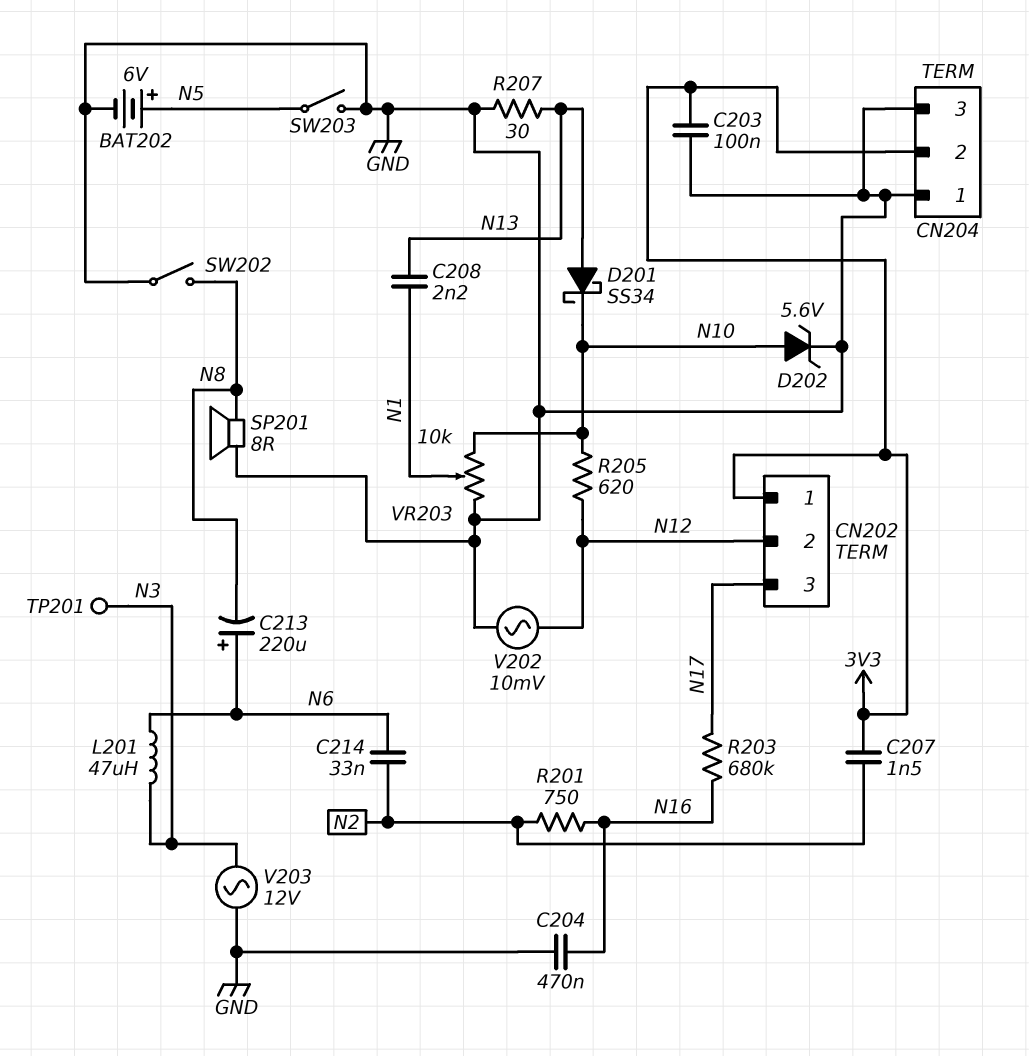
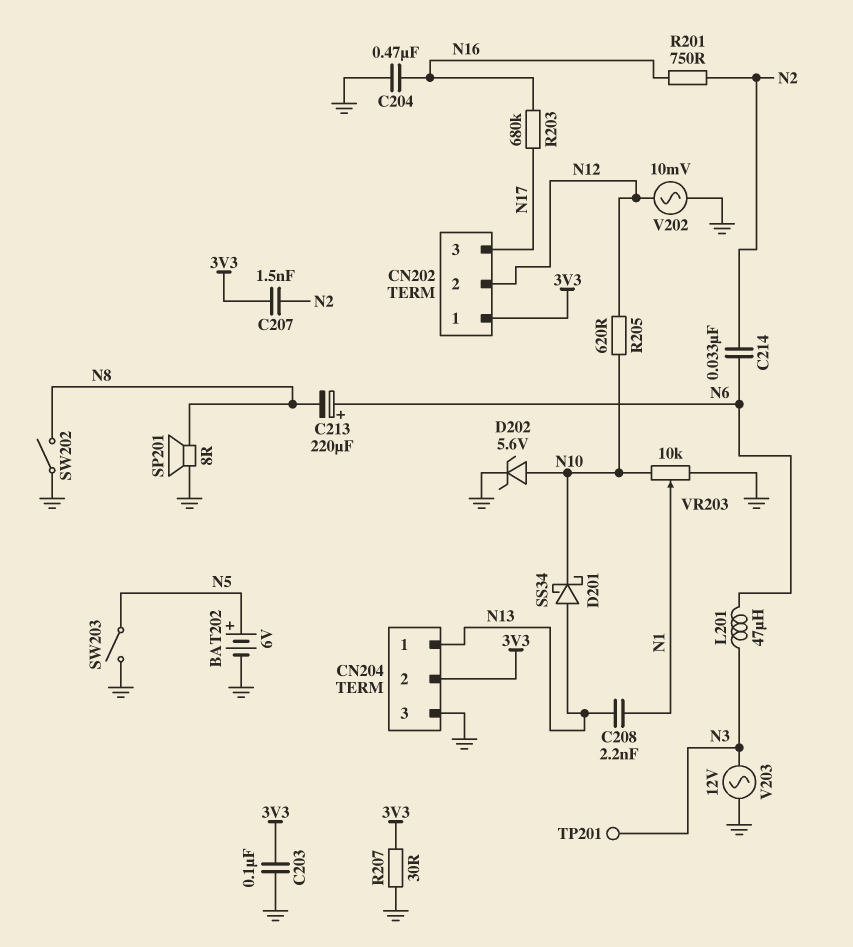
CN204 pin 1: GND -> N13
R207: 30 (GND, N13) -> 30 (3V3, GND)

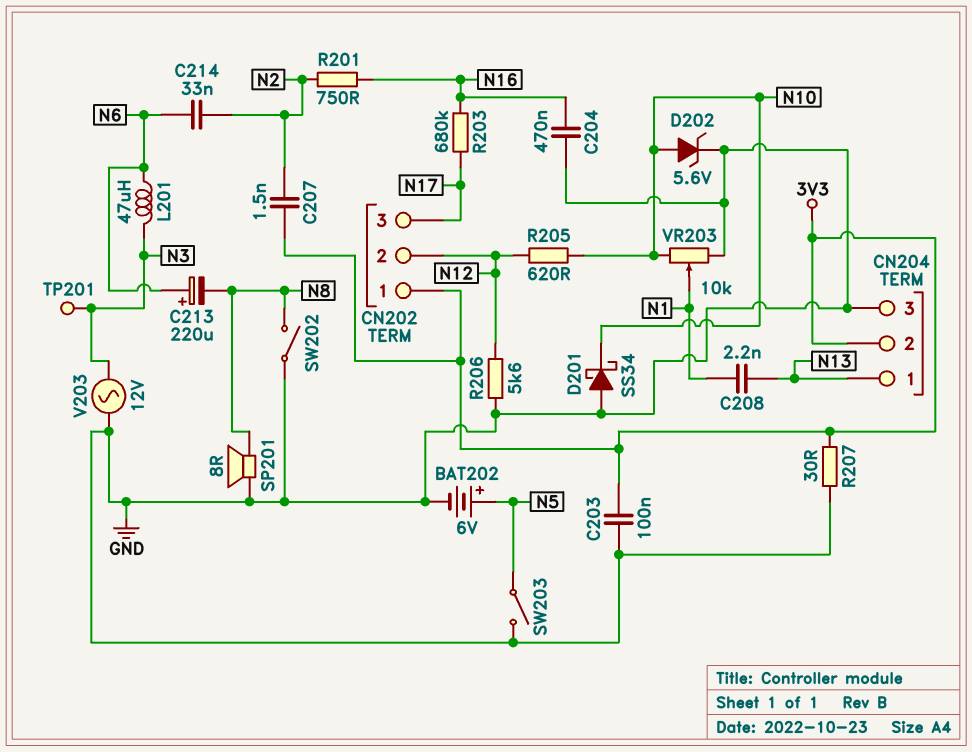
D201: schottky SS34 (A N13, K N10) -> schottky SS34 (A GND, K N10)
R206: none -> 5.6k (GND, N12)
V202: AC 10mV (GND, N12) -> none

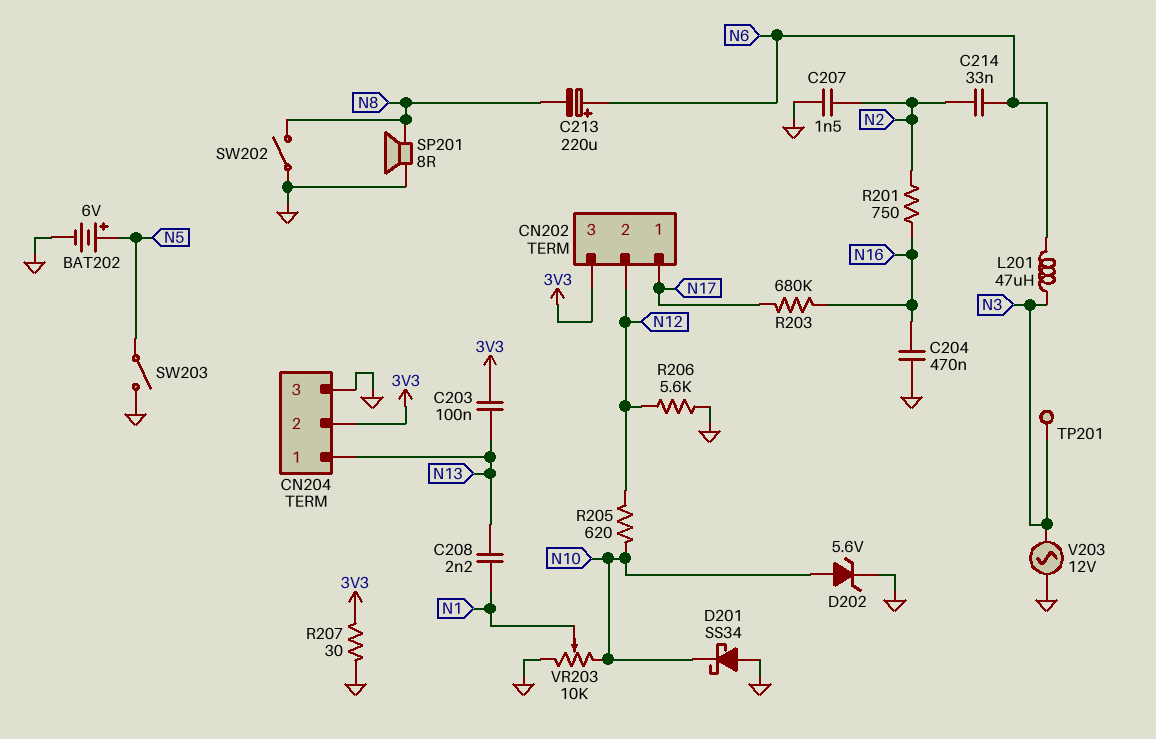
C203: 100nF (3V3, GND) -> 100nF (3V3, N13)
C207: 1.5nF (3V3, N2) -> 1.5nF (GND, N2)
CN202 pin 1: 3V3 -> N17
CN202 pin 3: N17 -> 3V3

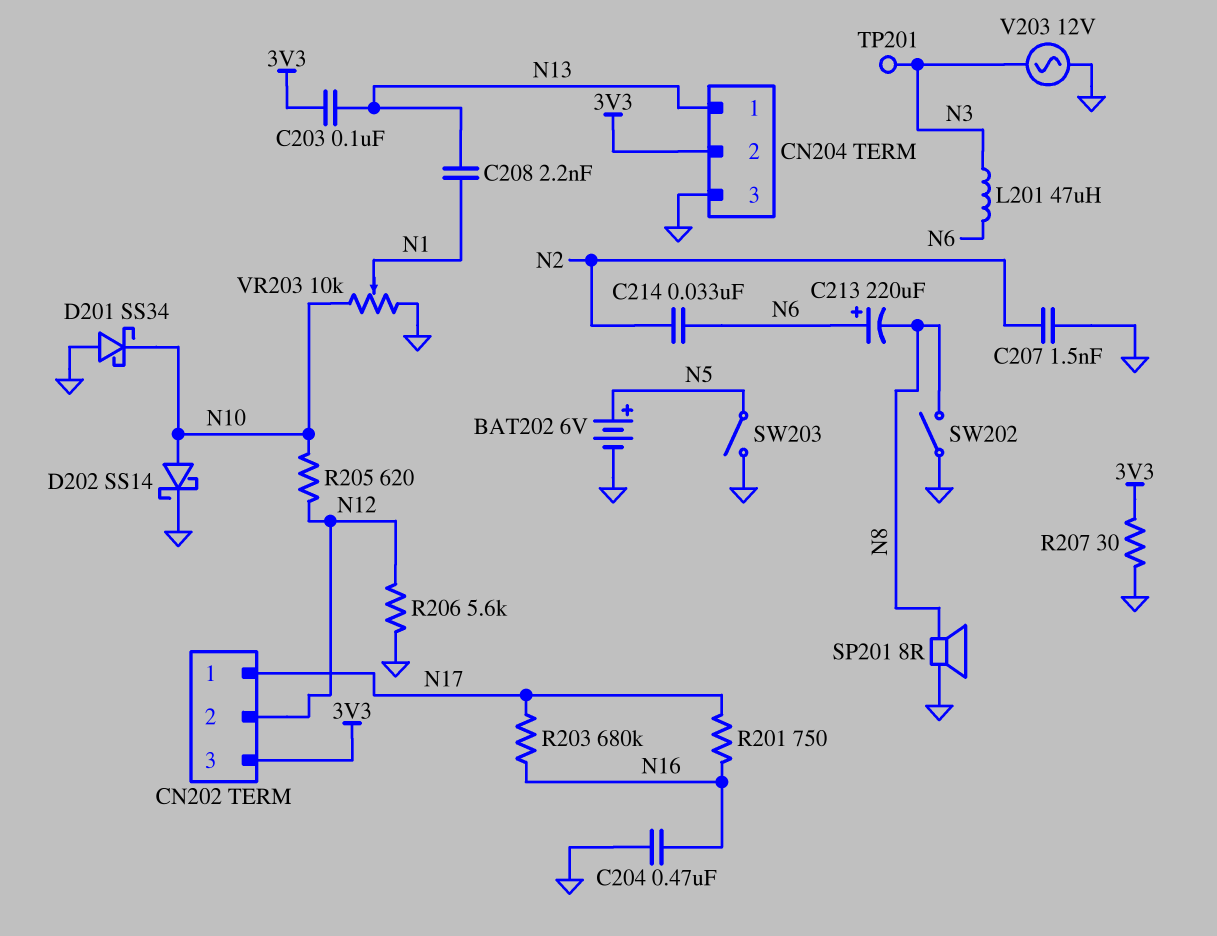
D202: zener 5.6V (A N10, K GND) -> schottky SS14 (A N10, K GND)
R201: 750 (N2, N16) -> 750 (N16, N17)

